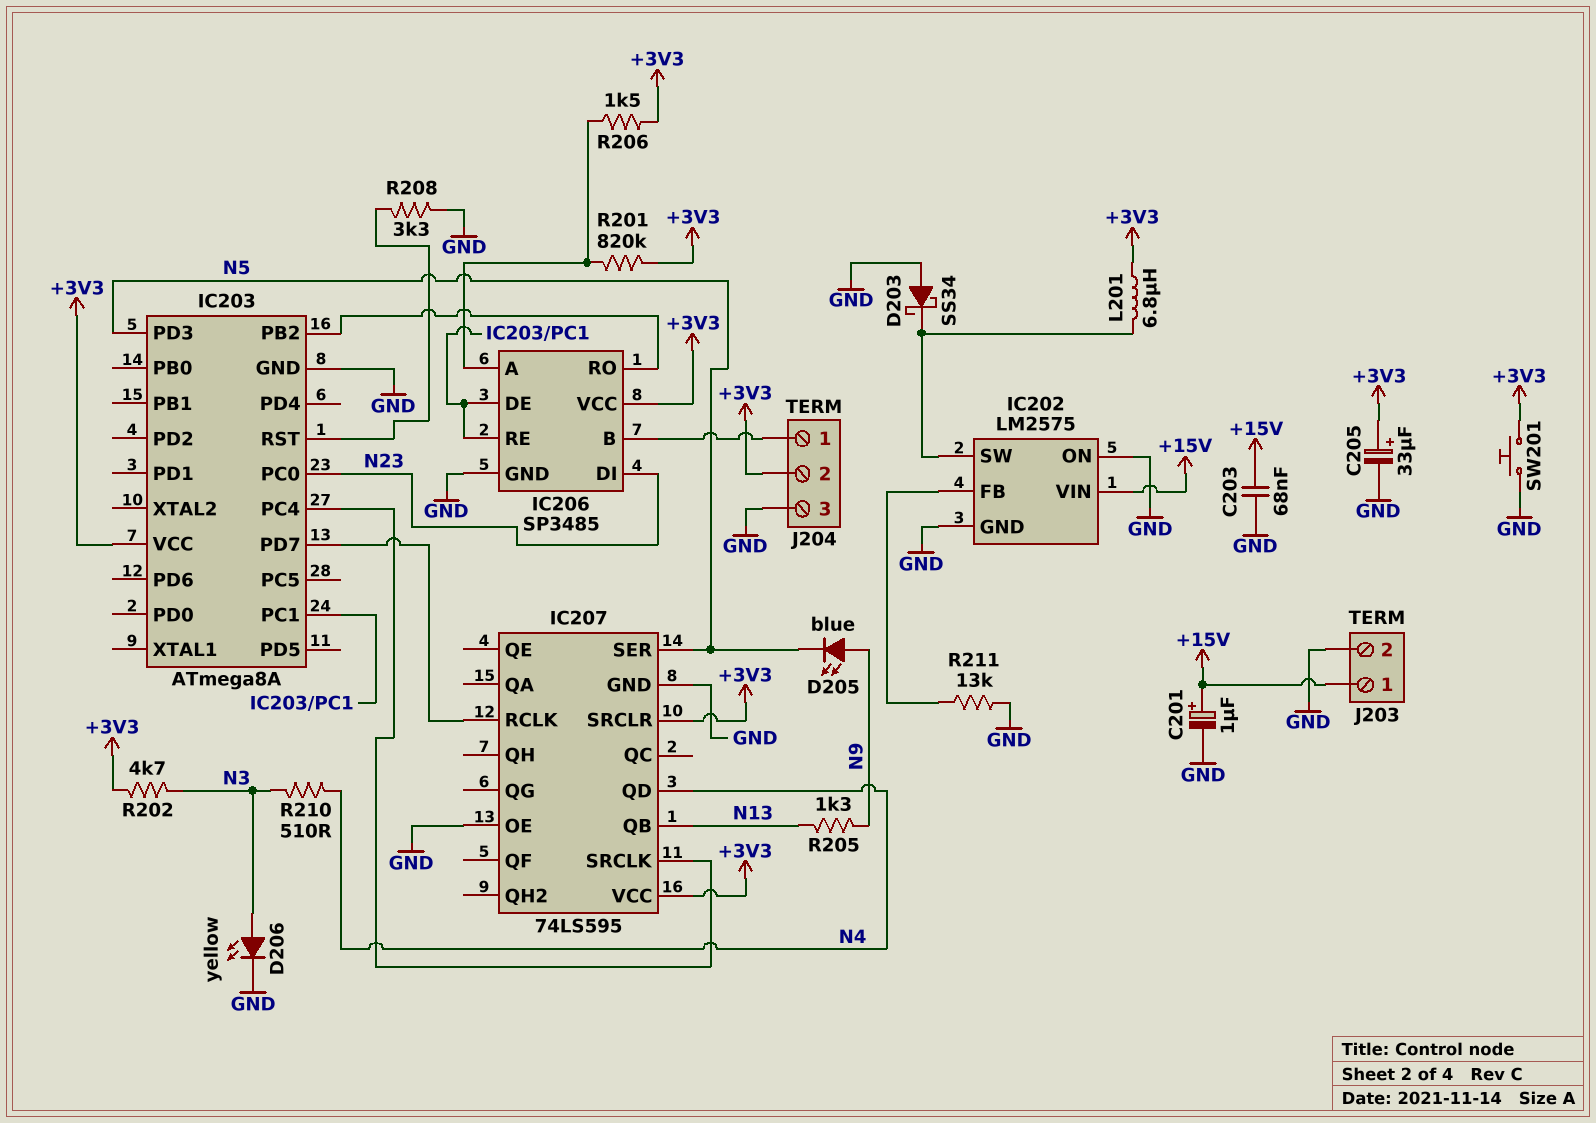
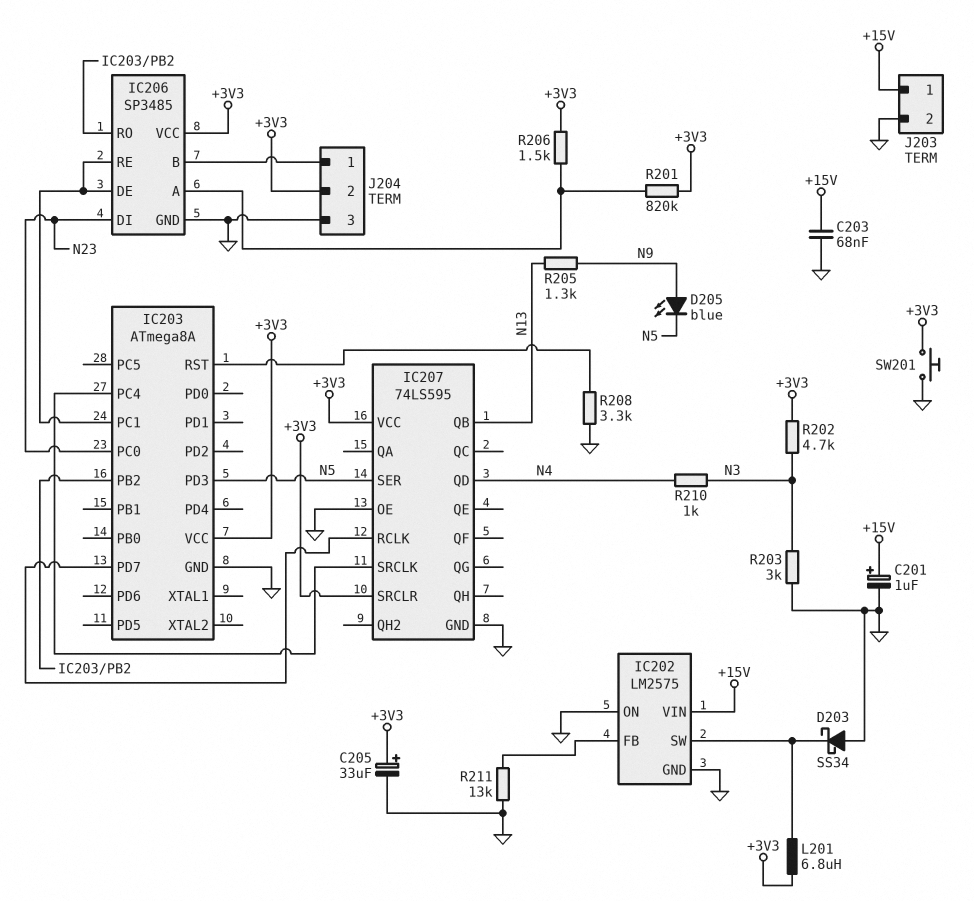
D206: LED yellow (A N3, K GND) -> none
R203: none -> 3k (GND, N3)
R210: 510 (N3, N4) -> 1k (N3, N4)

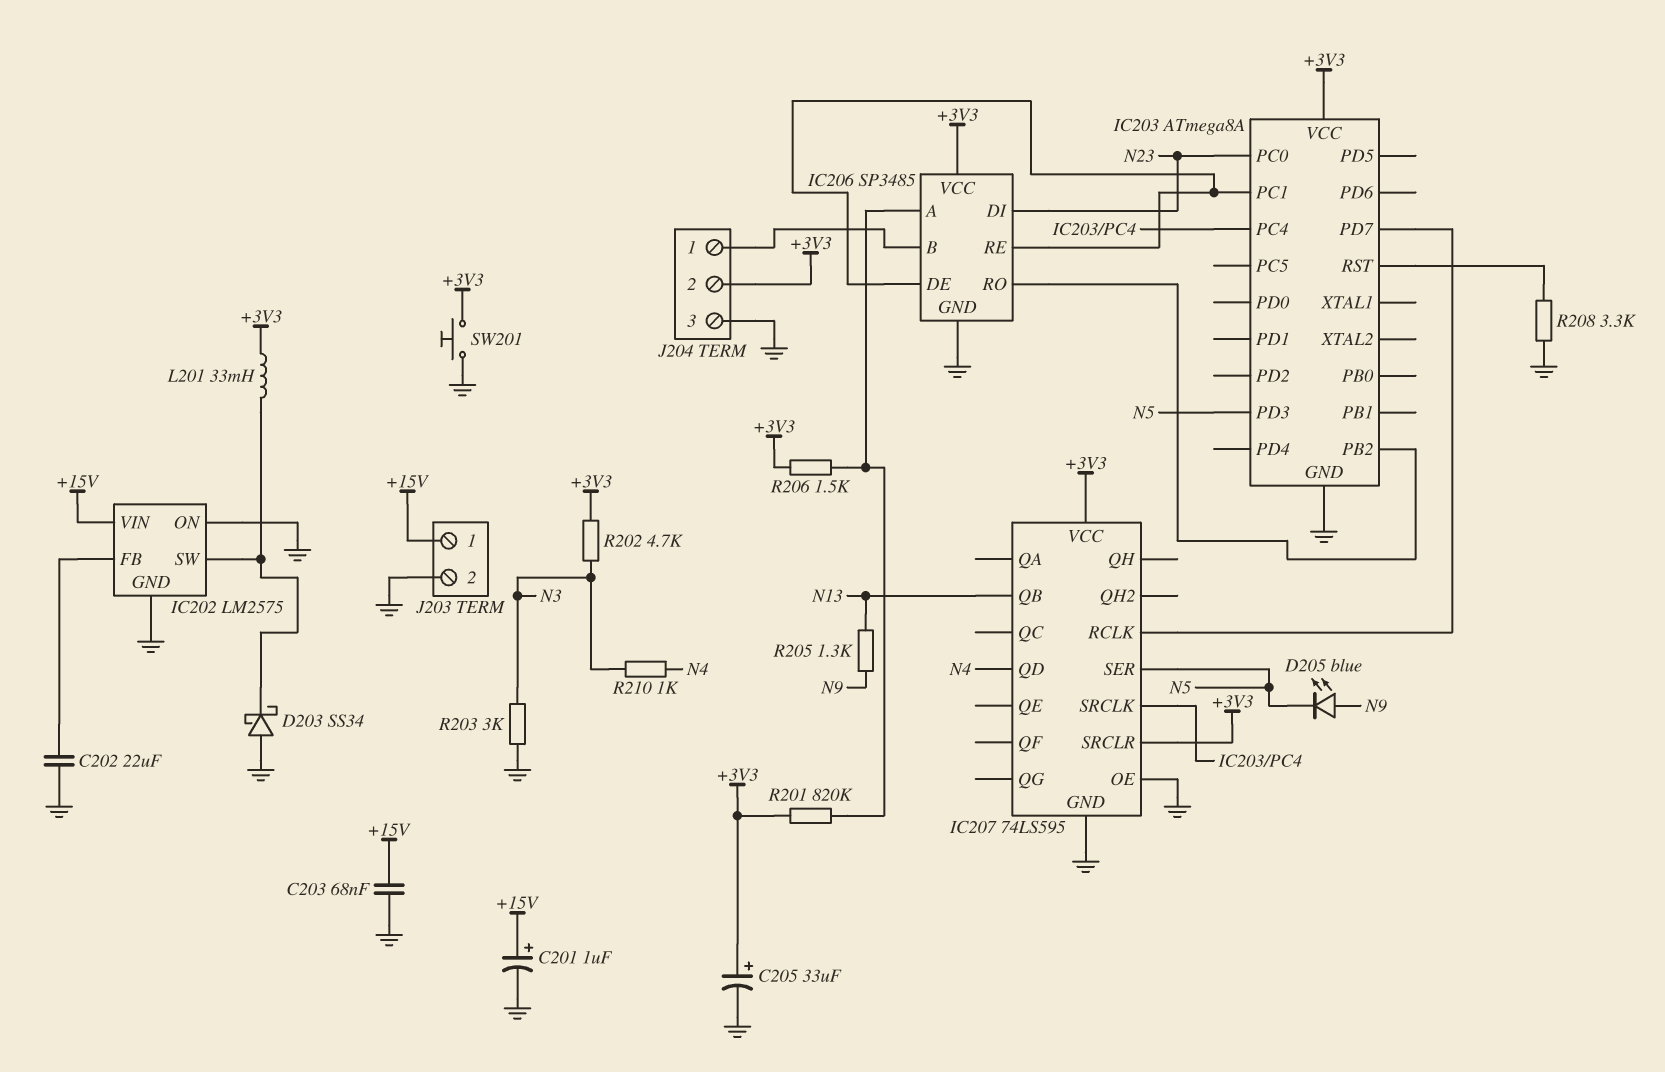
C202: none -> 22uF (GND, IC202/FB)
L201: 6.8uH (+3V3, IC202/SW) -> 33mH (+3V3, IC202/SW)
R211: 13k (GND, IC202/FB) -> none

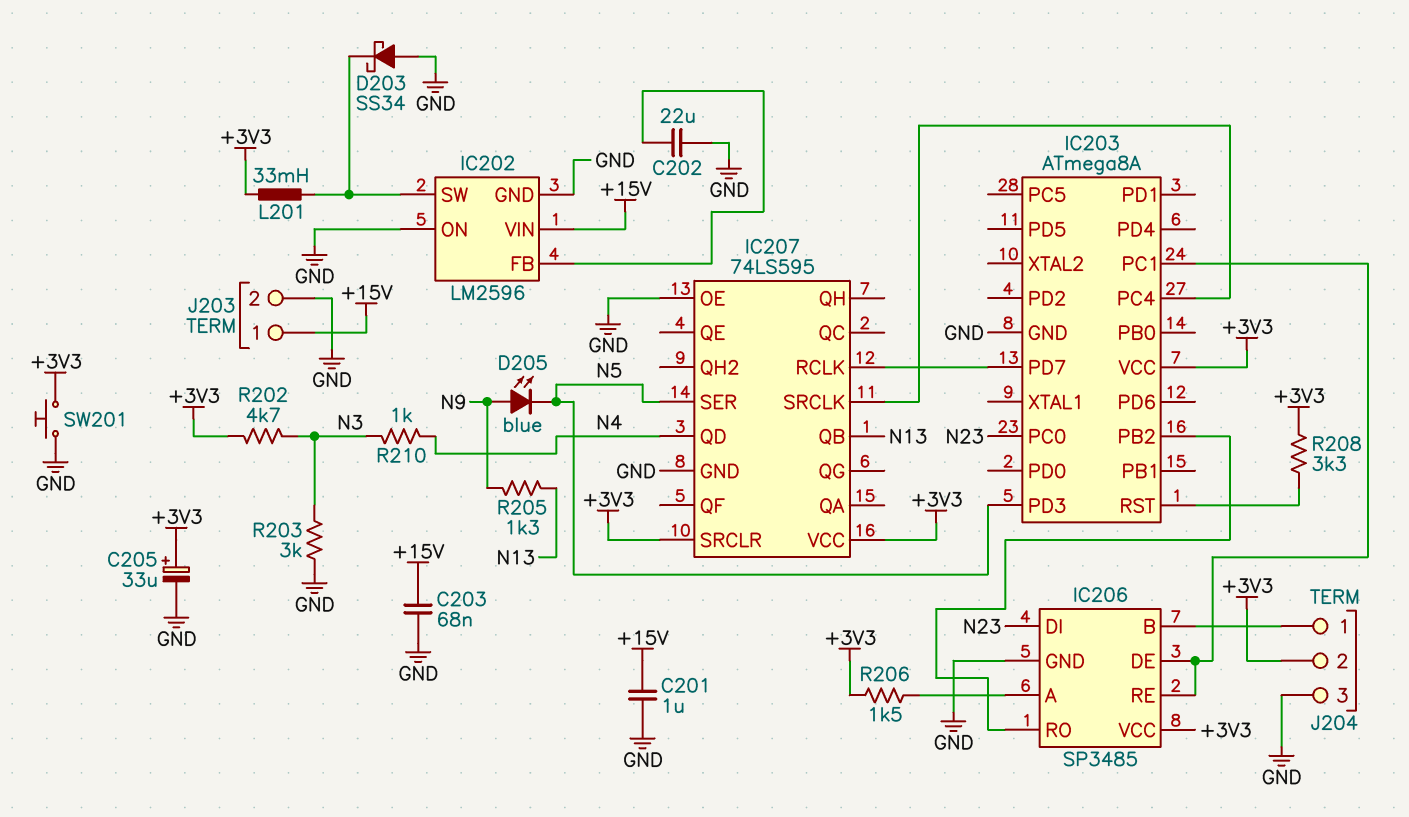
C201: 1uF (plus +15V, minus GND) -> 1uF (+15V, GND)
IC202: LM2575 -> LM2596
R201: 820k (+3V3, IC206/A) -> none
R208: 3.3k (GND, IC203/RST) -> 3.3k (+3V3, IC203/RST)

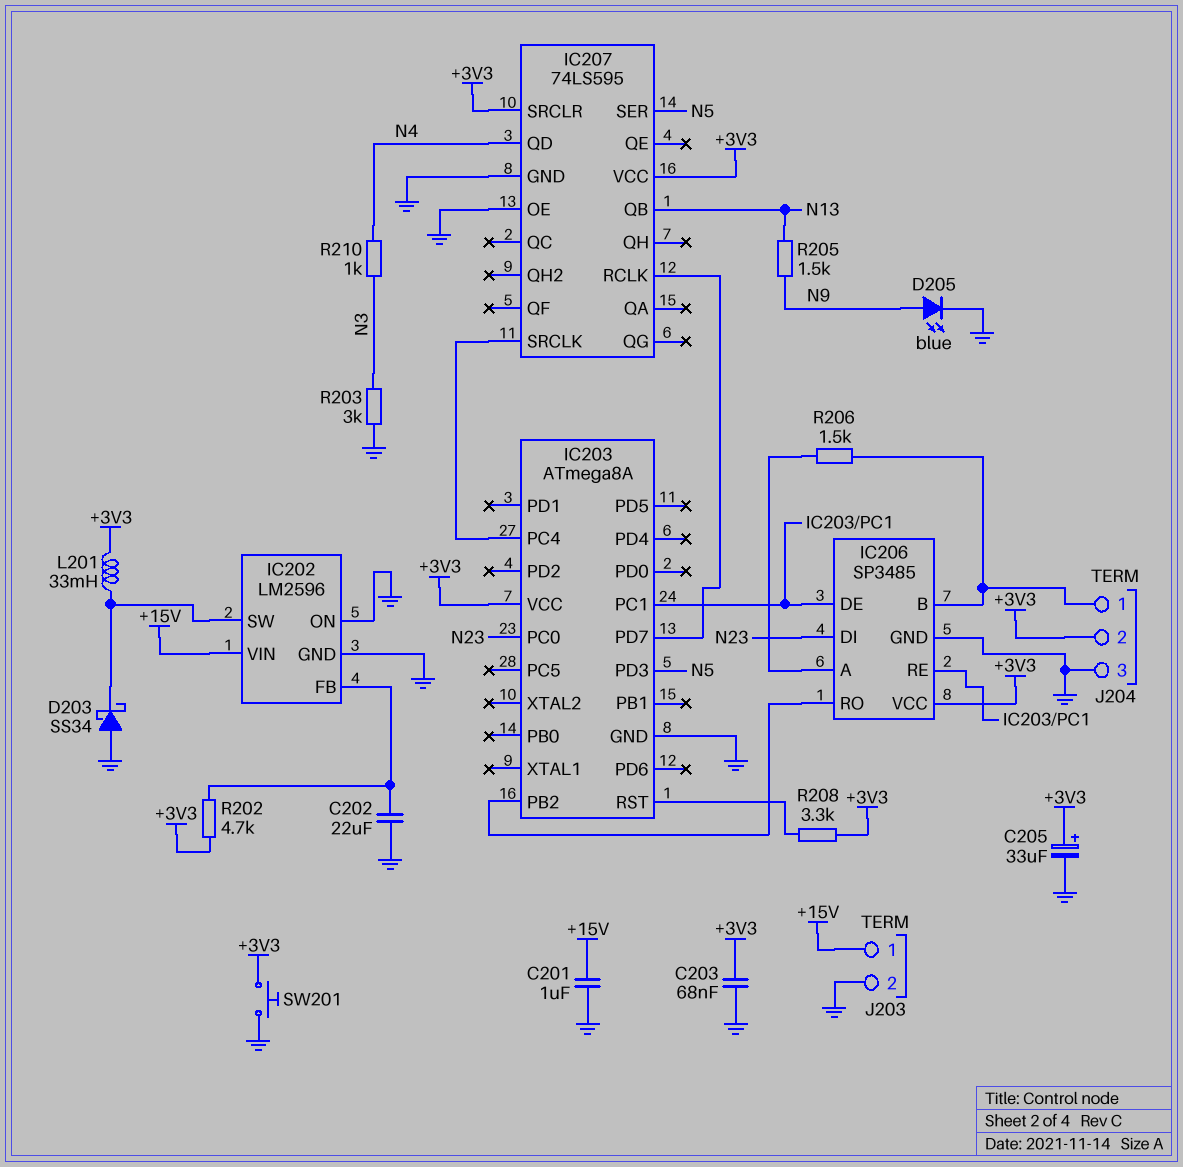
C203: 68nF (+15V, GND) -> 68nF (+3V3, GND)
D205: LED blue (A N9, K N5) -> LED blue (A N9, K GND)
R202: 4.7k (+3V3, N3) -> 4.7k (+3V3, IC202/FB)
R205: 1.3k (N9, N13) -> 1.5k (N9, N13)
R206: 1.5k (+3V3, IC206/A) -> 1.5k (IC206/A, IC206/B)

